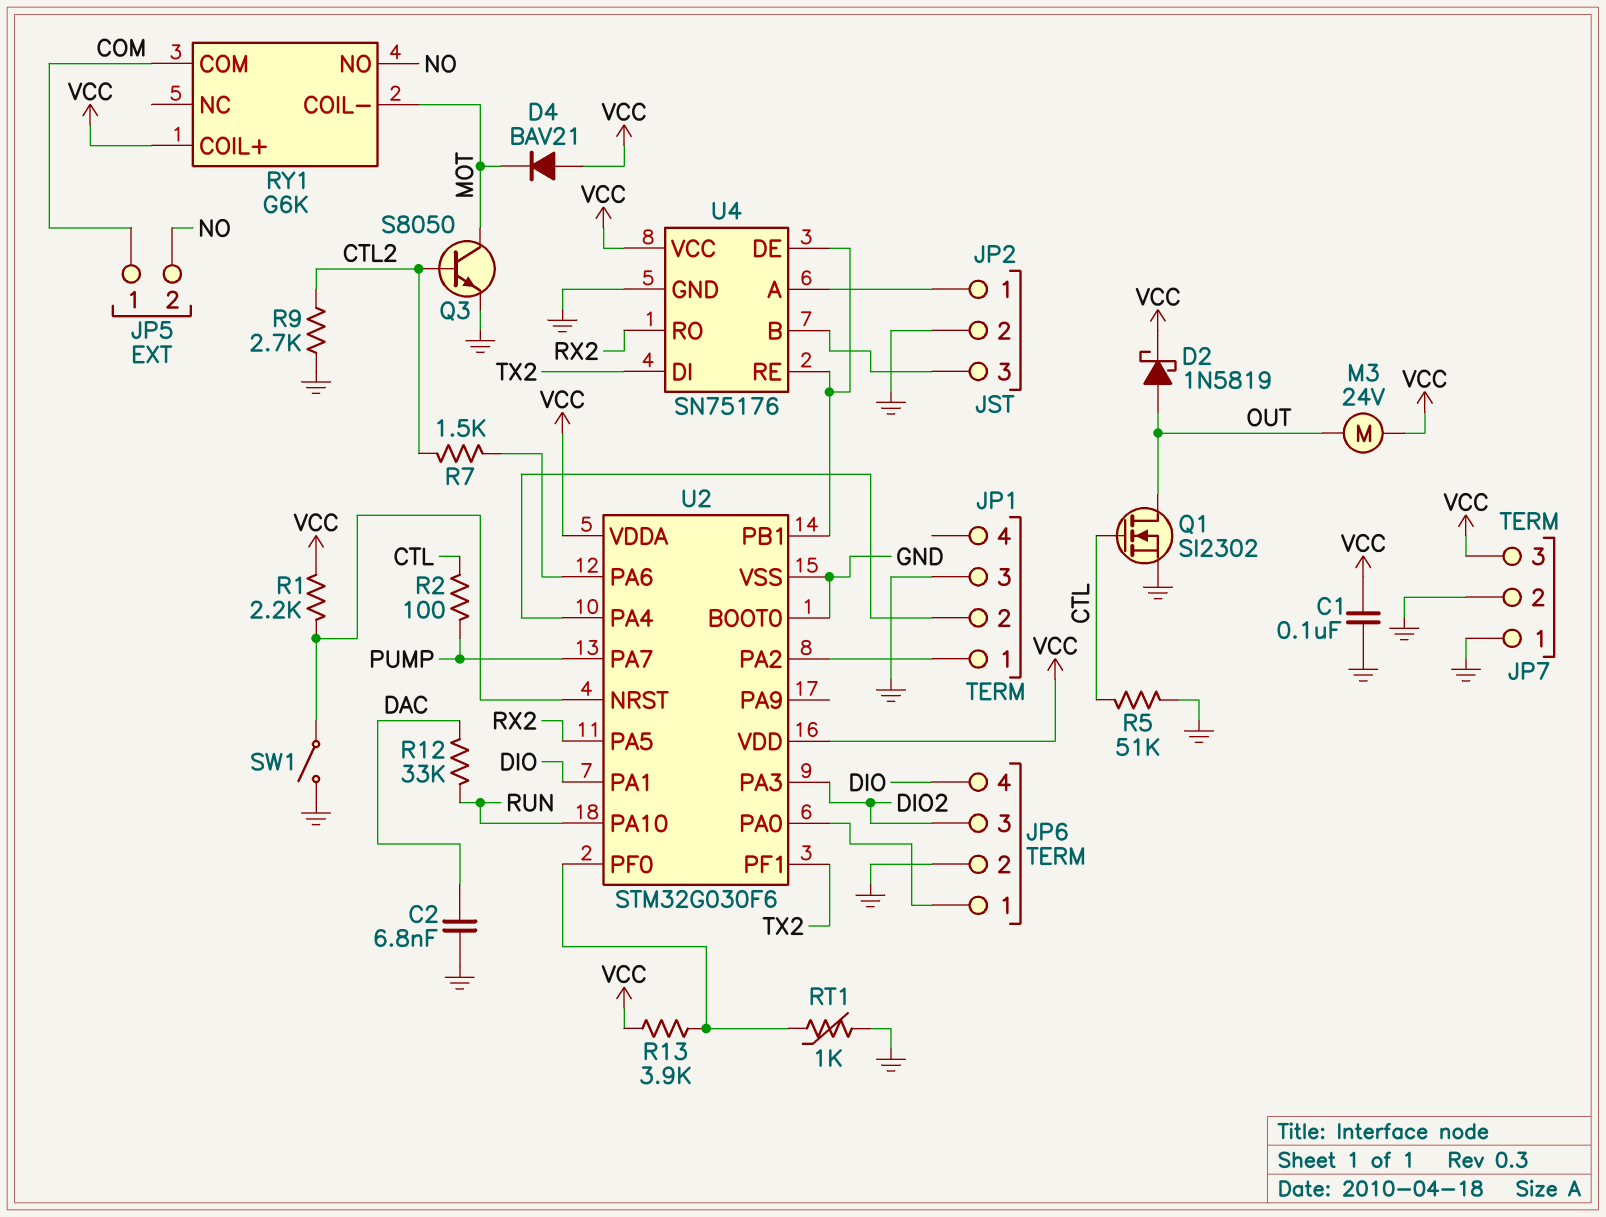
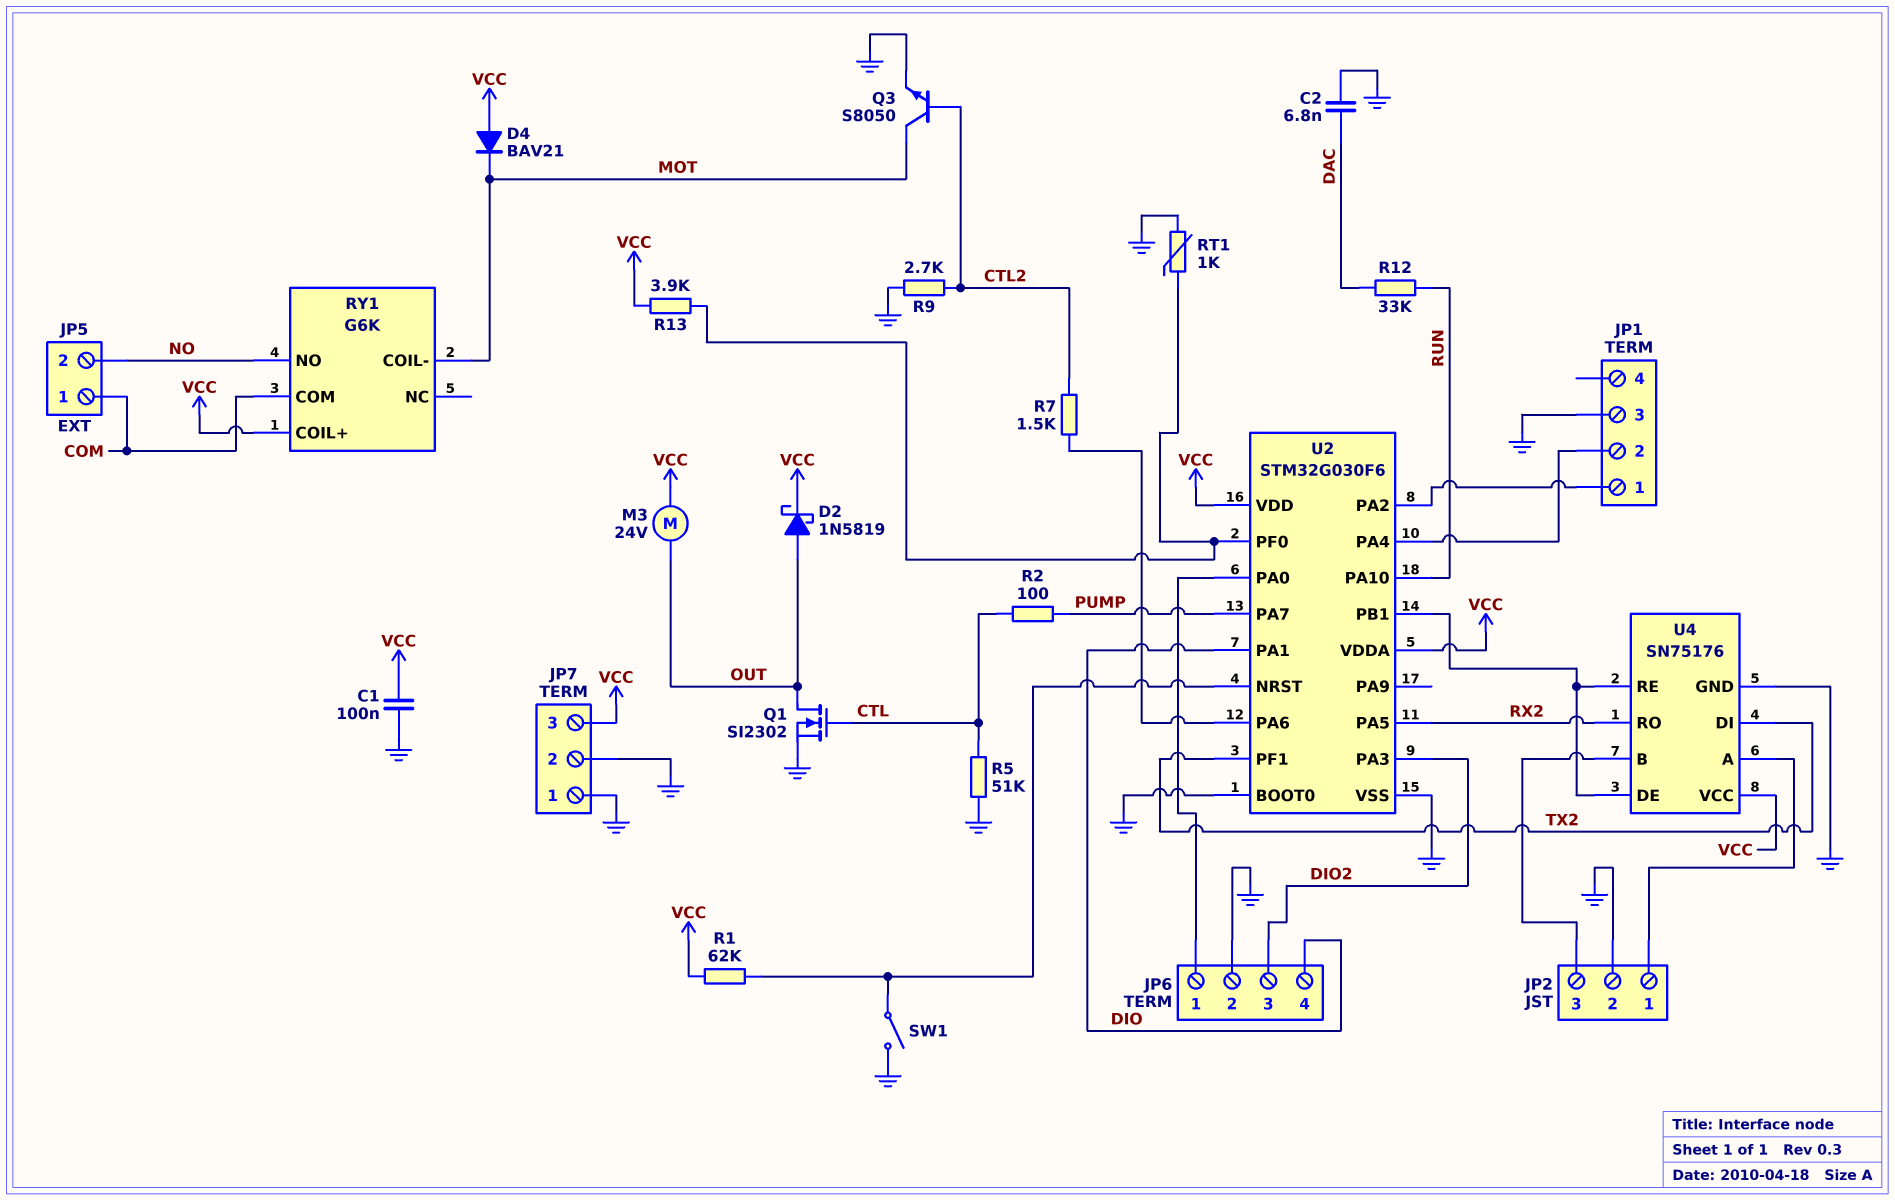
R1: 2.2k (U2/NRST, VCC) -> 62k (U2/NRST, VCC)

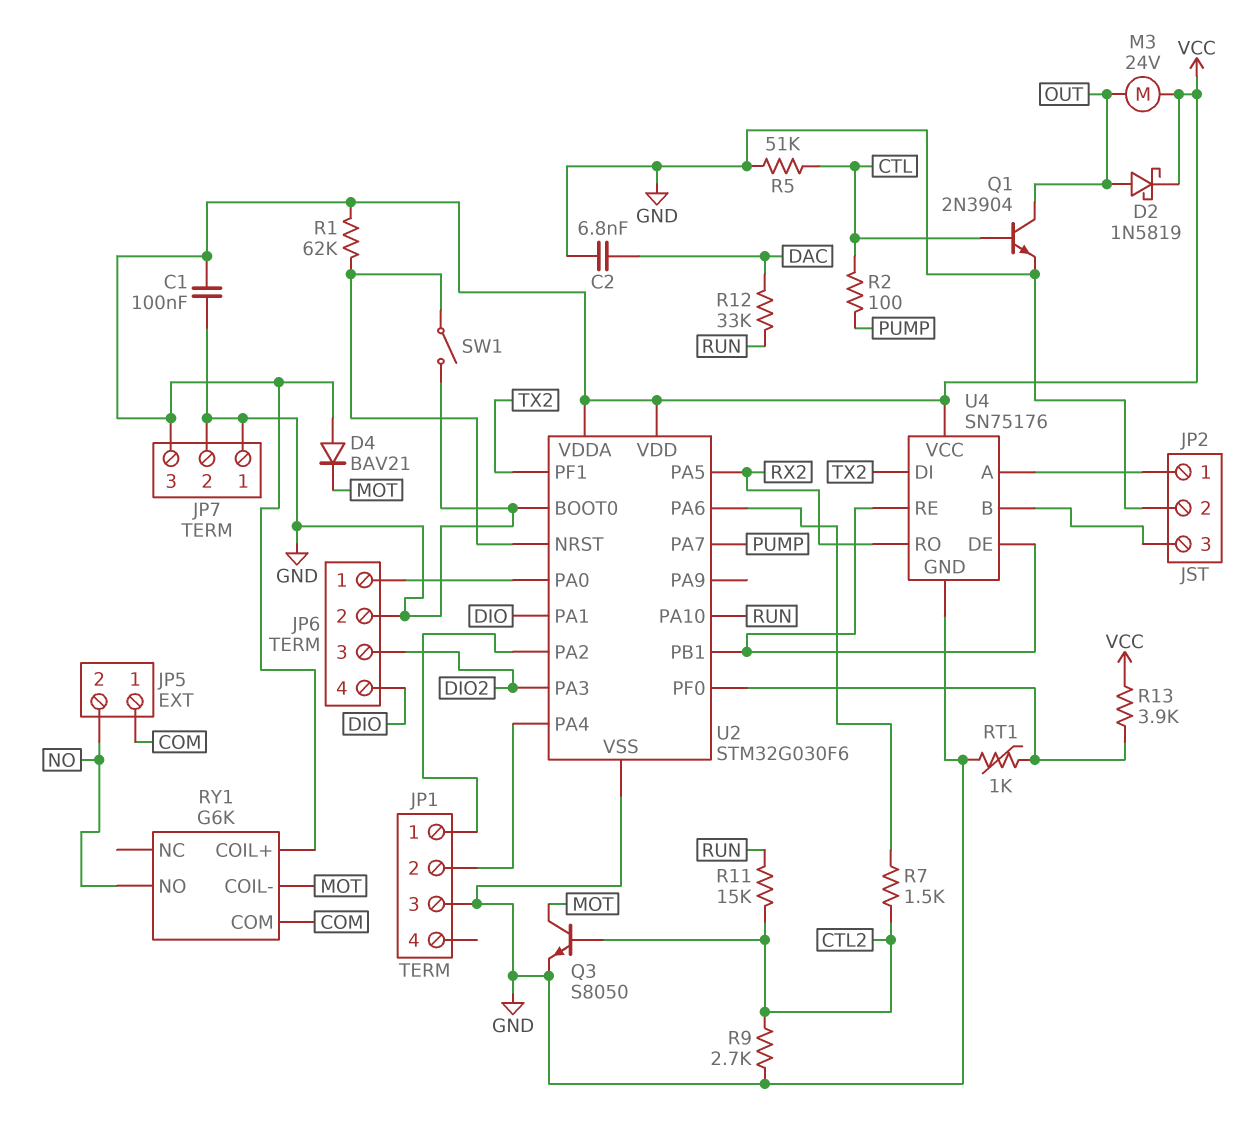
Q1: NMOS SI2302 (G CTL, D OUT, S GND) -> NPN 2N3904 (B CTL, C OUT, E GND)
R11: none -> 15k (CTL2, RUN)

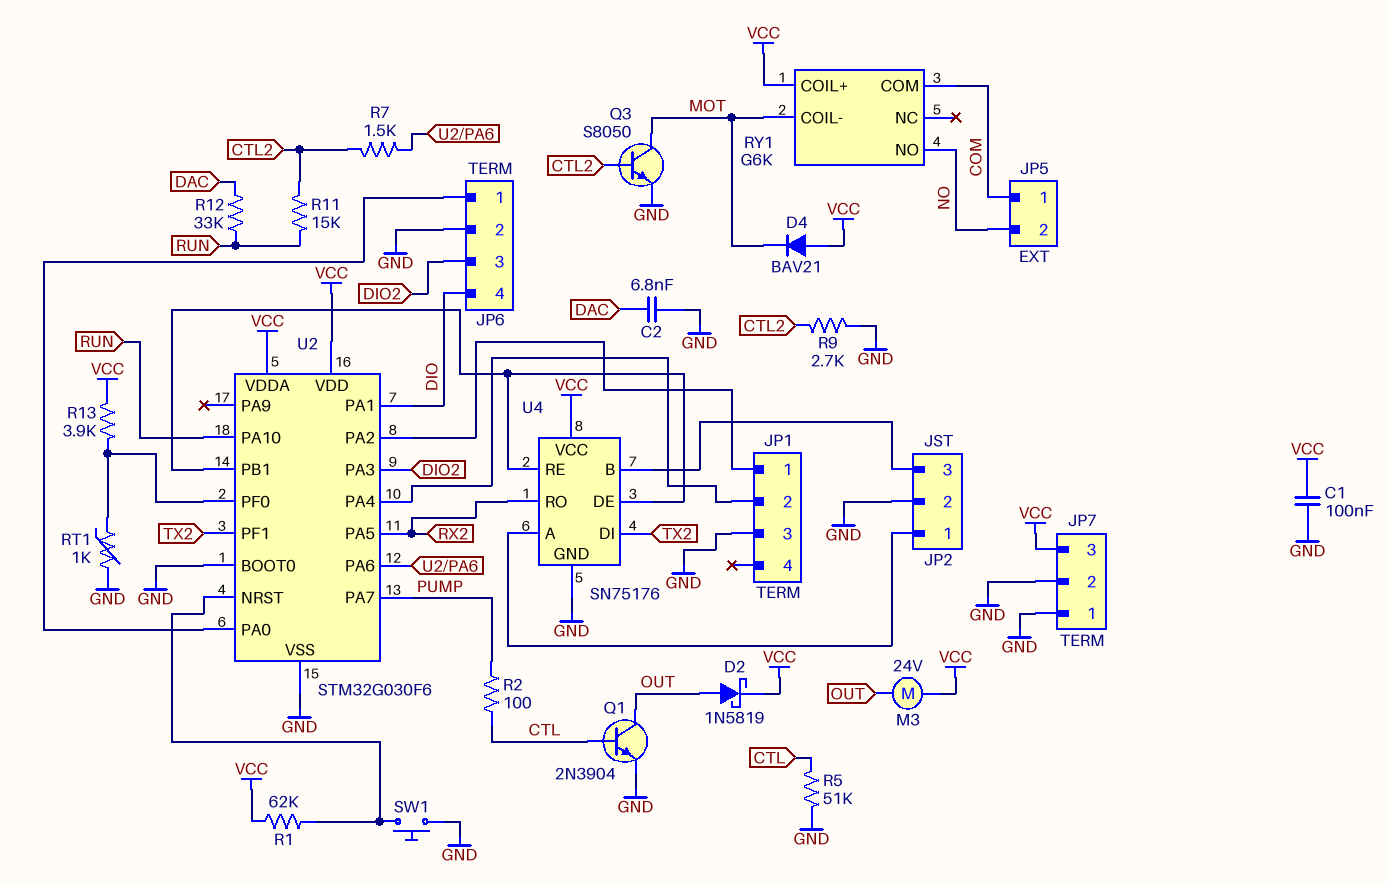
SW1: switch (GND, U2/NRST) -> button (GND, U2/NRST)

